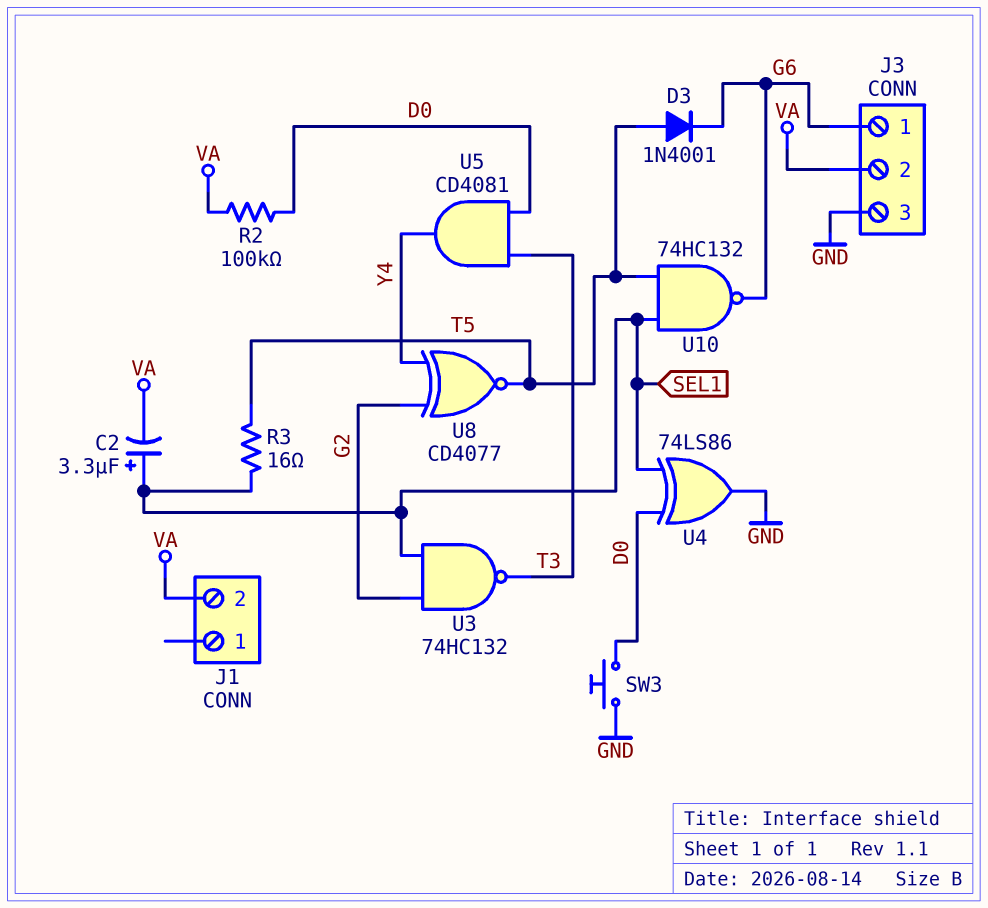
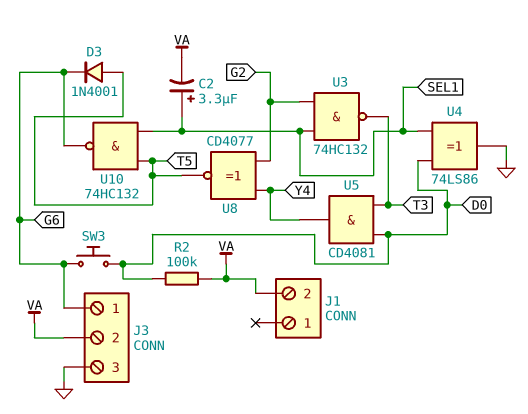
R3: 16 (SEL1, T5) -> none
SW3: button (D0, GND) -> button (D0, G6)

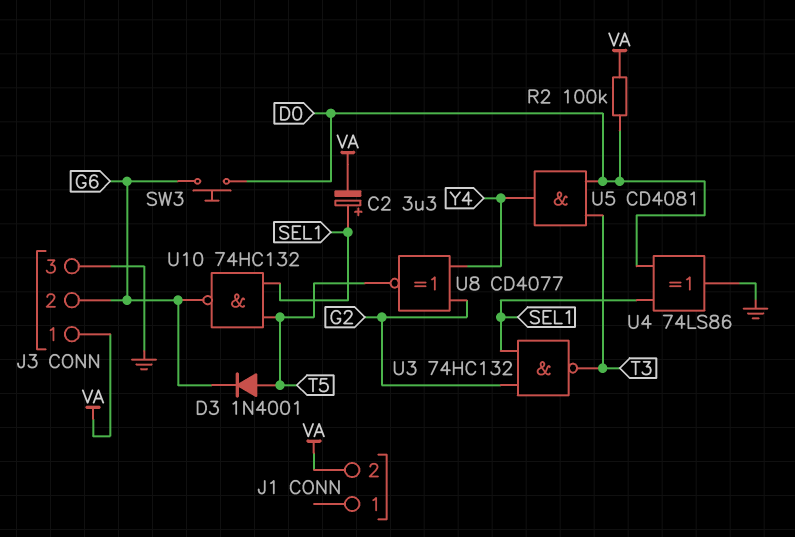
J3 pin 1: G6 -> VA
J3 pin 2: VA -> G6

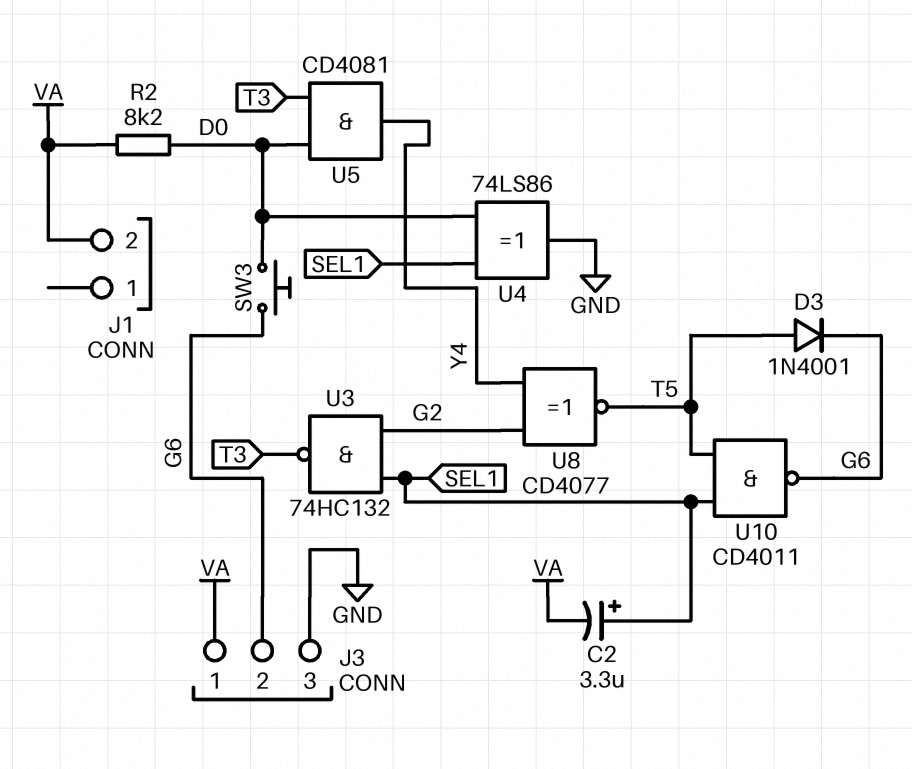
R2: 100k (D0, VA) -> 8.2k (D0, VA)
U10: NAND 74HC132 (in SEL1, in T5, out G6) -> NAND CD4011 (in SEL1, in T5, out G6)

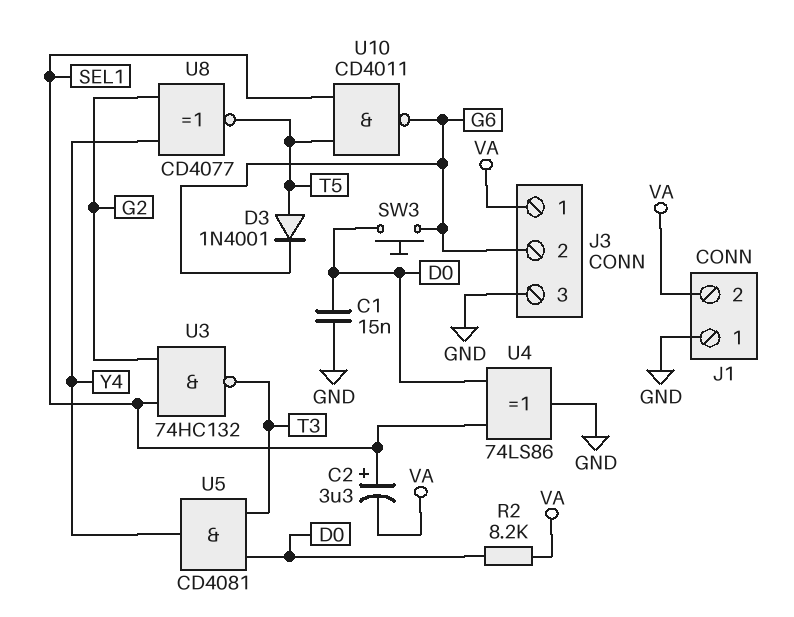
C1: none -> 15nF (D0, GND)
J1 pin 1: none -> GND

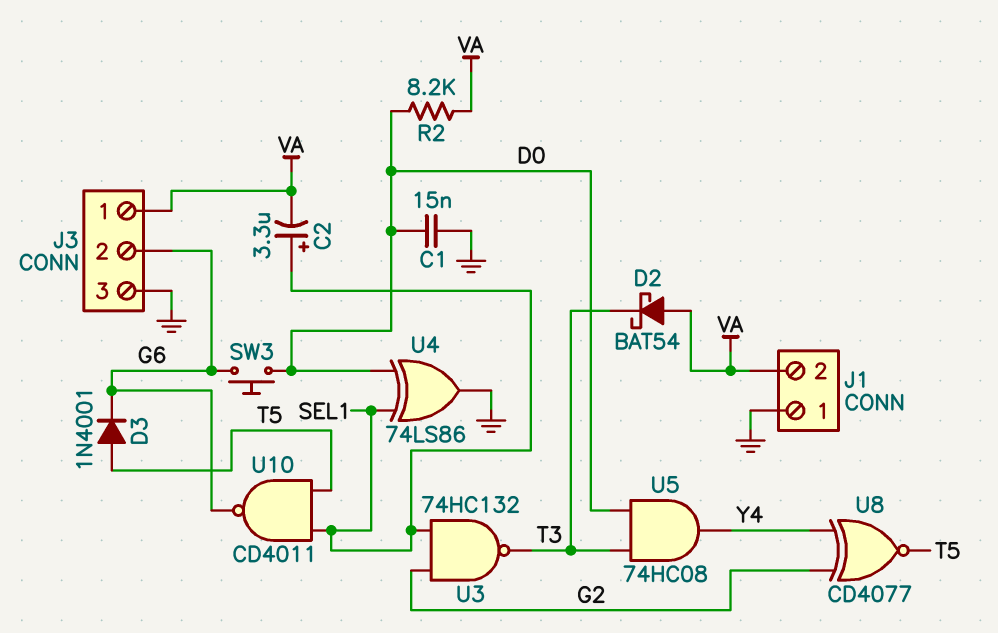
D2: none -> schottky BAT54 (A VA, K T3)
U5: AND CD4081 (in D0, in T3, out Y4) -> AND 74HC08 (in D0, in T3, out Y4)

